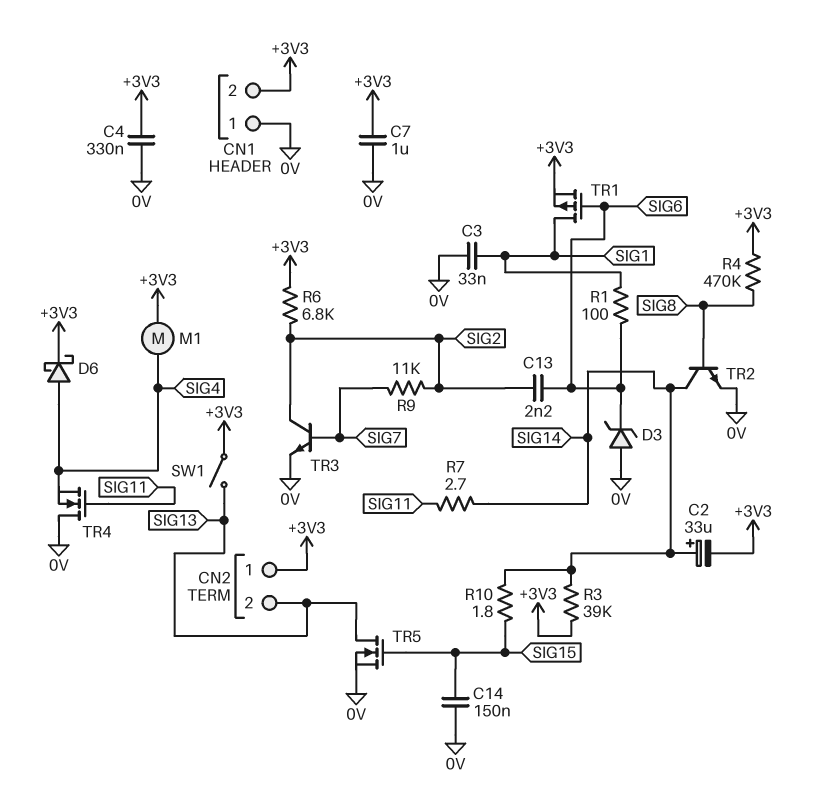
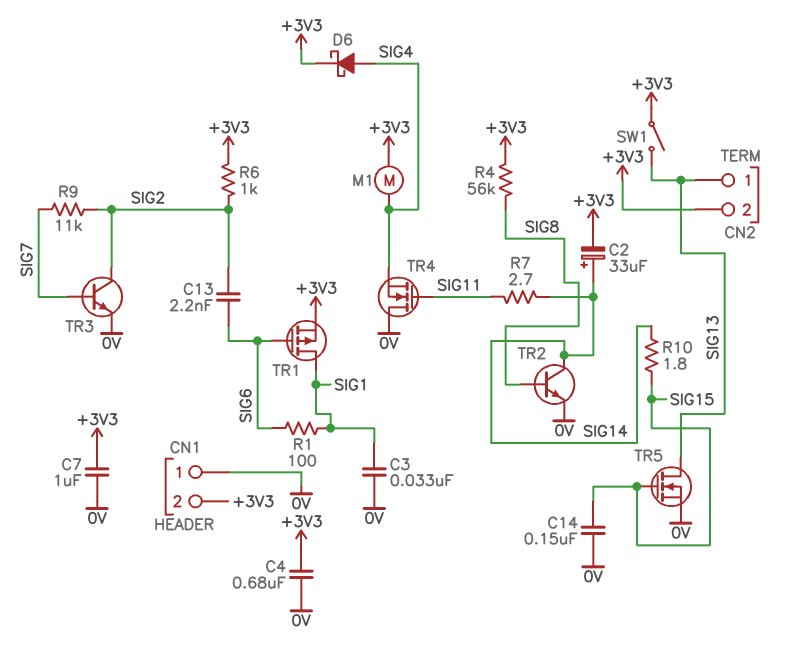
C4: 330nF (+3V3, 0V) -> 680nF (+3V3, 0V)
CN2 pin 1: +3V3 -> SIG13
CN2 pin 2: SIG13 -> +3V3
D3: zener (A 0V, K SIG6) -> none
R3: 39k (+3V3, SIG14) -> none
R4: 470k (+3V3, SIG8) -> 56k (+3V3, SIG8)
R6: 6.8k (+3V3, SIG2) -> 1k (+3V3, SIG2)

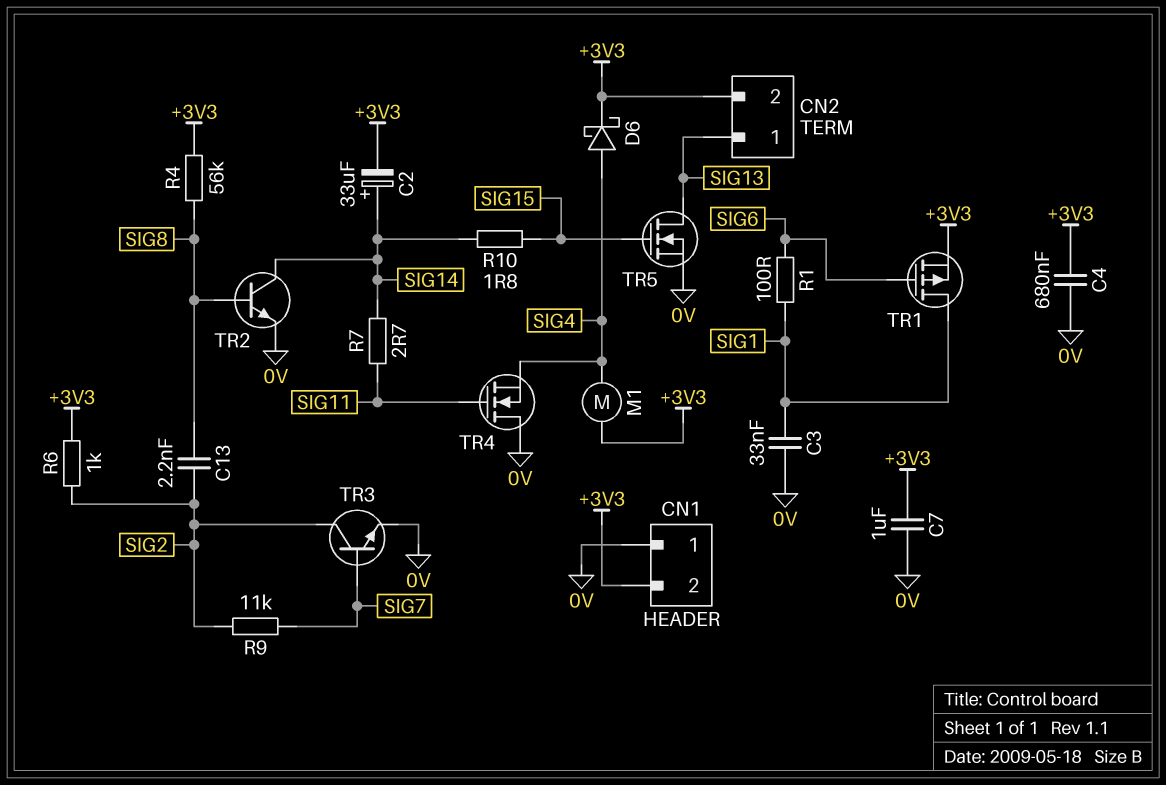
C13: 2.2nF (SIG2, SIG6) -> 2.2nF (SIG2, SIG8)
C14: 150nF (0V, SIG15) -> none
SW1: switch (+3V3, SIG13) -> none

